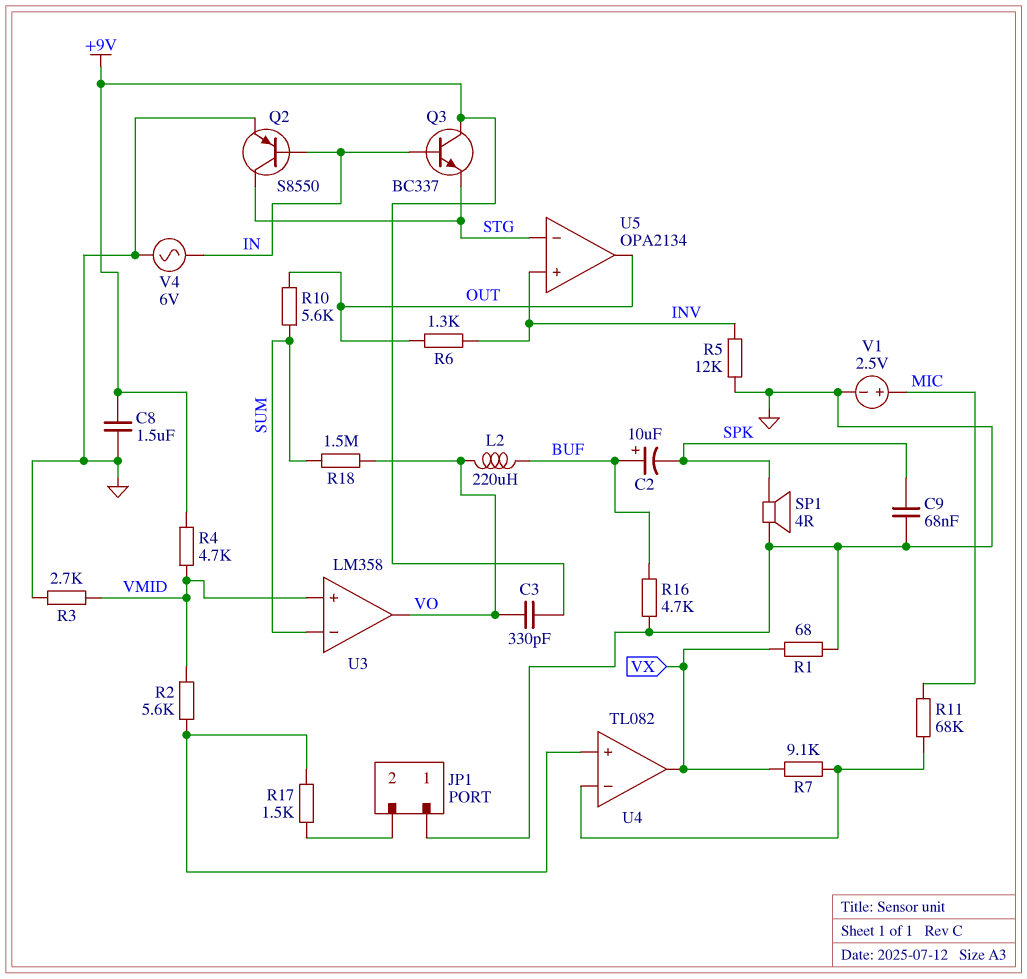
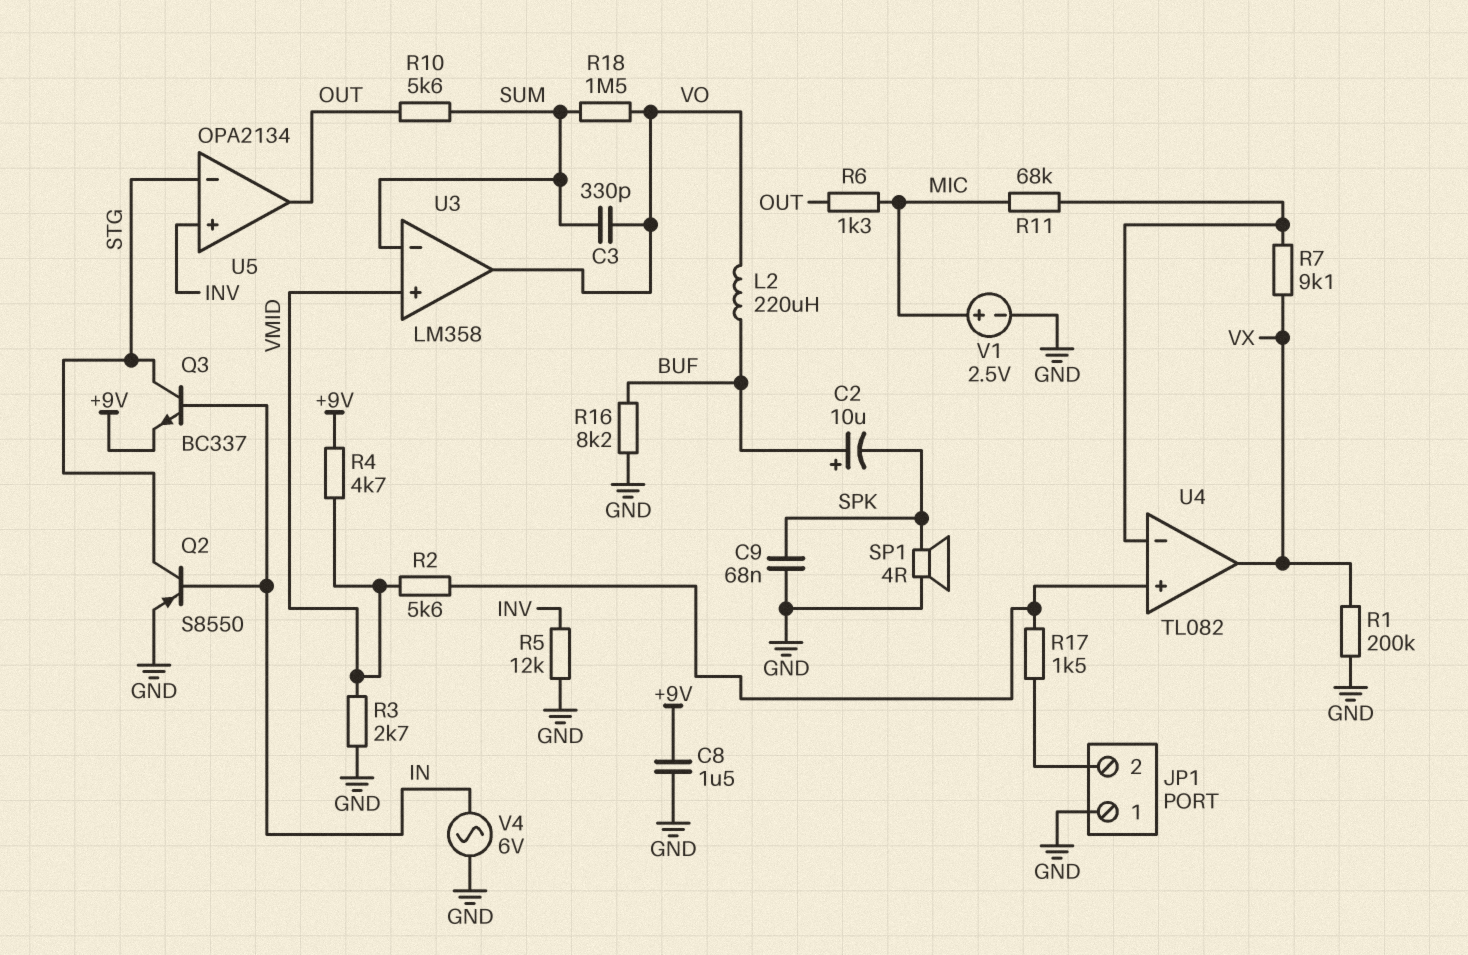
C3: 330pF (+9V, VO) -> 330pF (SUM, VO)
Q3: NPN BC337 (B IN, C +9V, E STG) -> NPN BC337 (B IN, C STG, E +9V)
R1: 68 (GND, VX) -> 200k (GND, VX)
R6: 1.3k (INV, OUT) -> 1.3k (MIC, OUT)
R16: 4.7k (BUF, GND) -> 8.2k (BUF, GND)

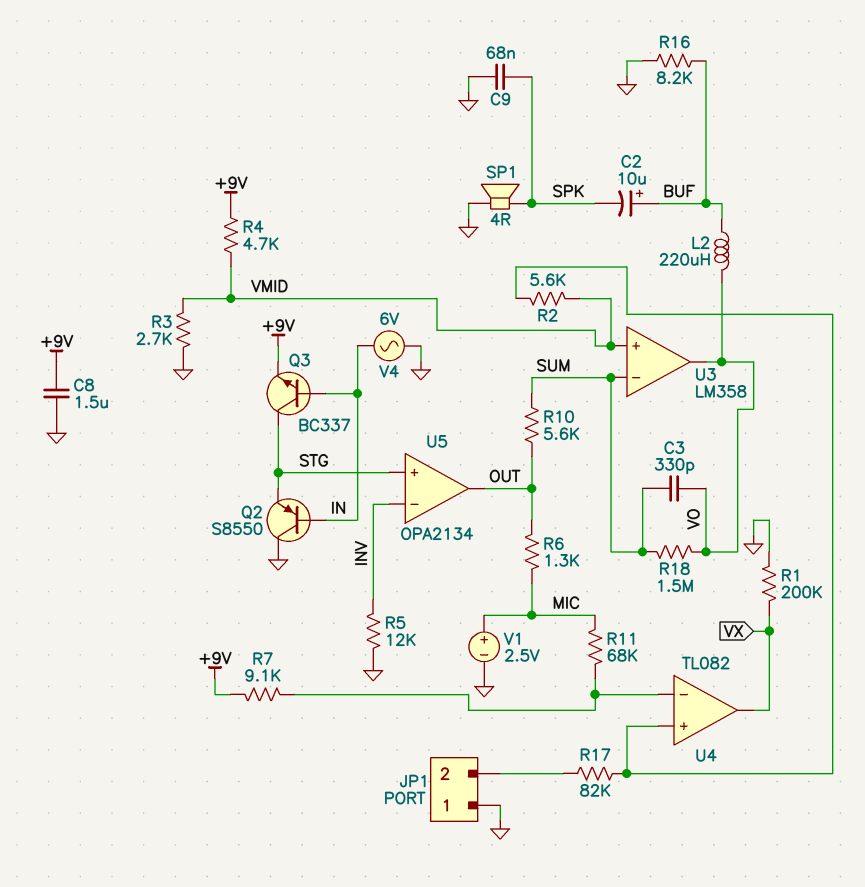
Q2: PNP S8550 (B IN, C STG, E GND) -> PNP S8550 (B IN, C GND, E STG)
R7: 9.1k (U4/in-, VX) -> 9.1k (+9V, U4/in-)
R17: 1.5k (JP1/2, U4/in+) -> 82k (JP1/2, U4/in+)
U5 pin in+: INV -> STG
U5 pin in-: STG -> INV

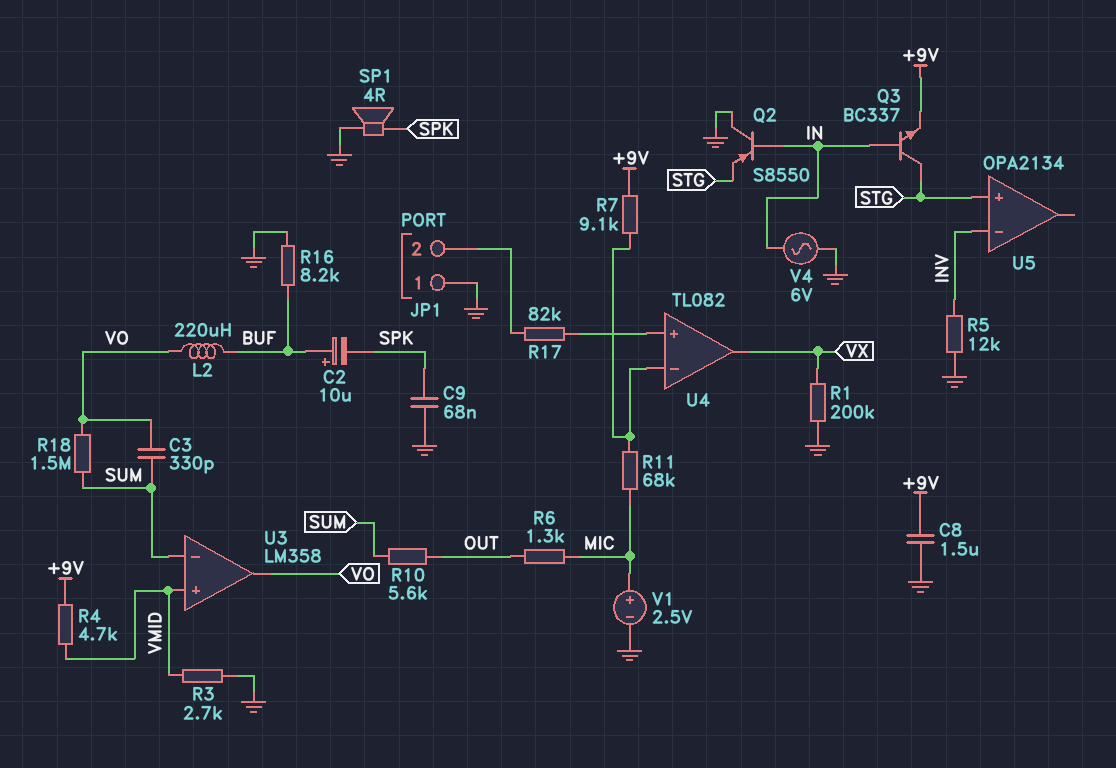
R2: 5.6k (U4/in+, VMID) -> none
U5 pin out: OUT -> none

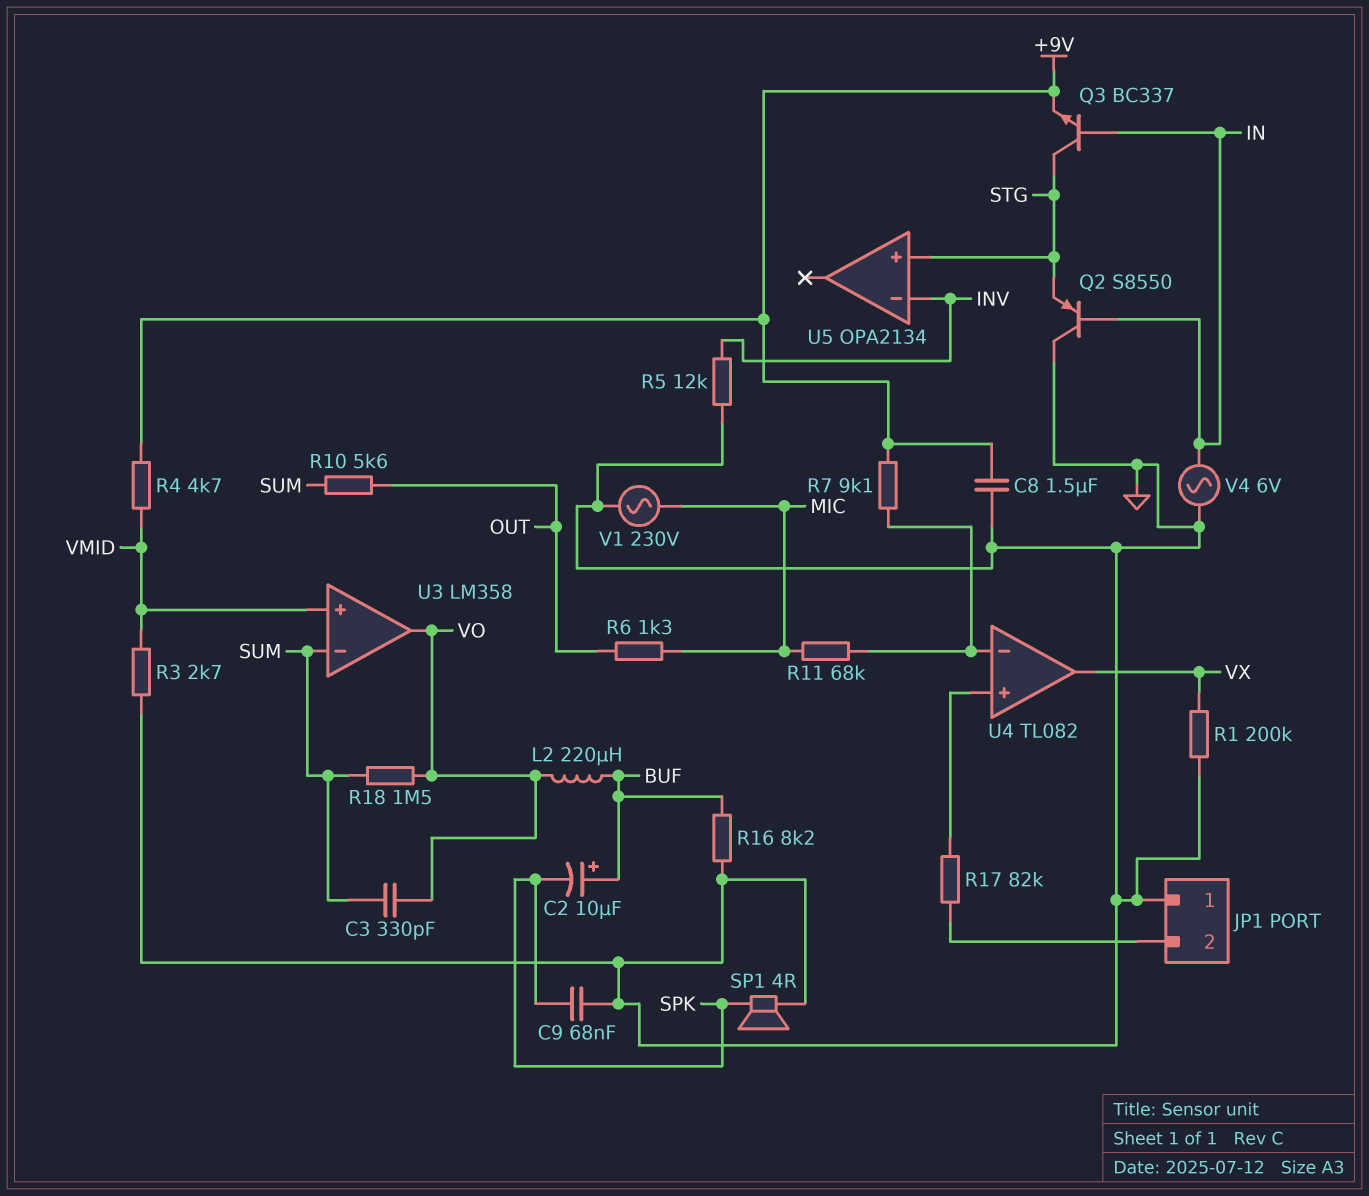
V1: 2.5V (plus MIC, minus GND) -> AC 230V (GND, MIC)

